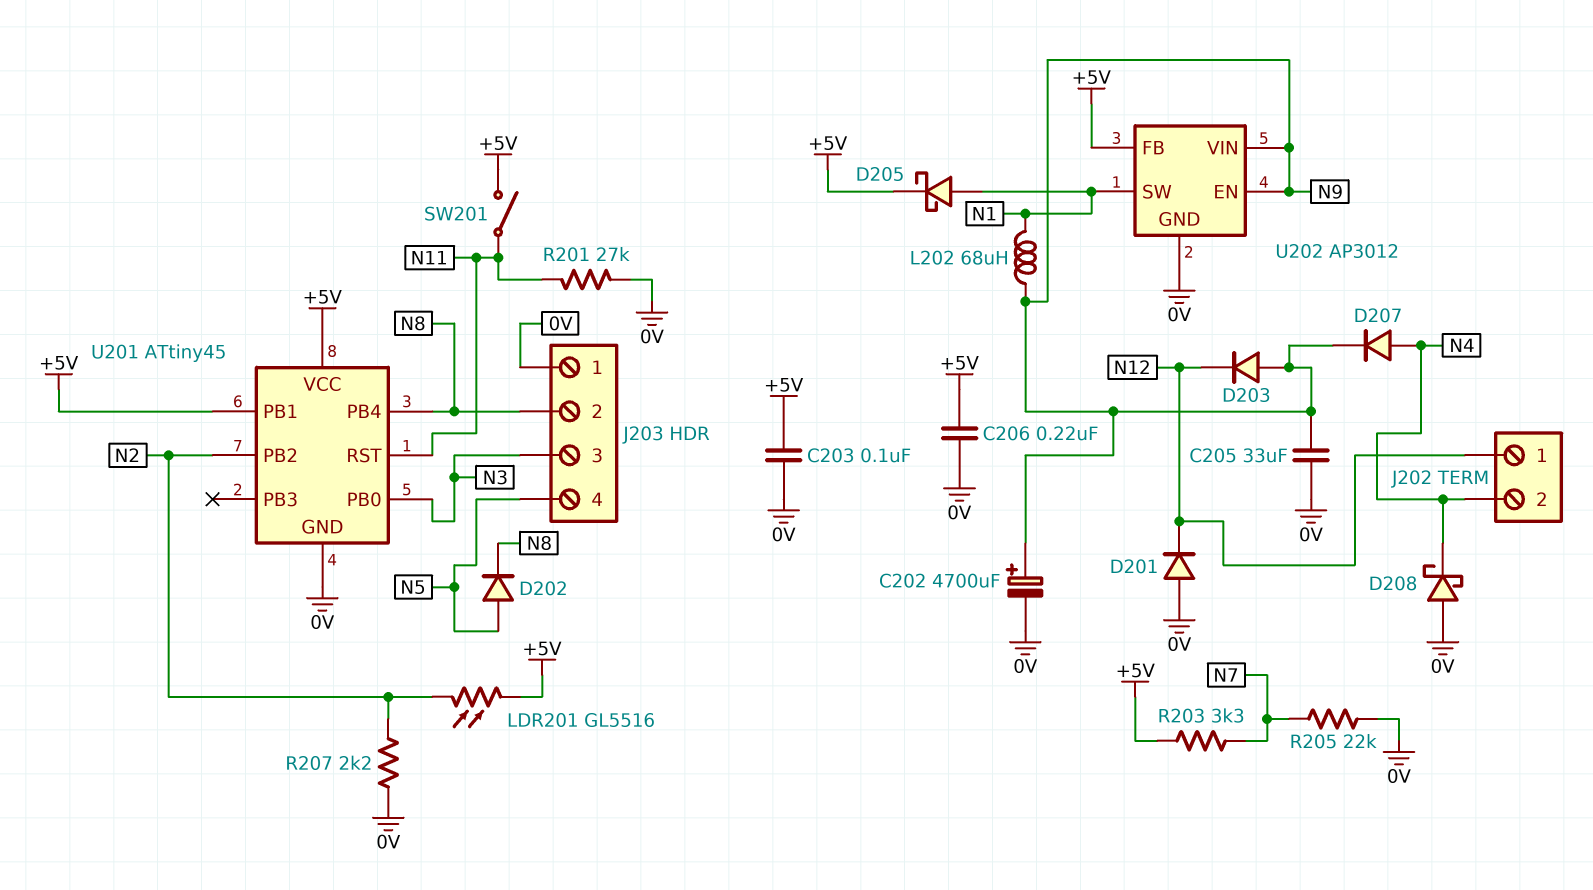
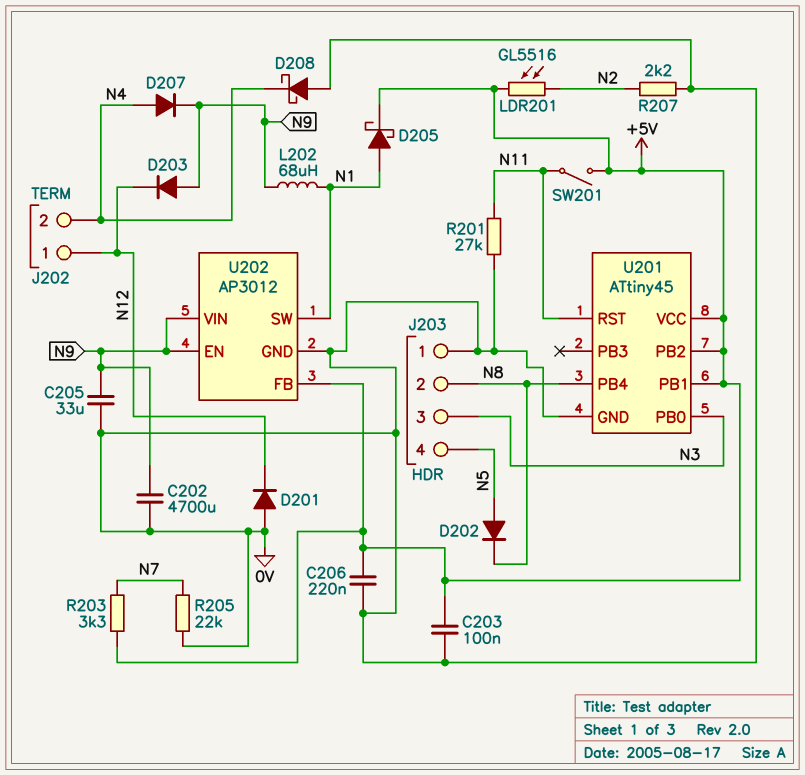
C202: 4700uF (plus N9, minus 0V) -> 4700uF (0V, N9)
U201 pin PB2: N2 -> +5V

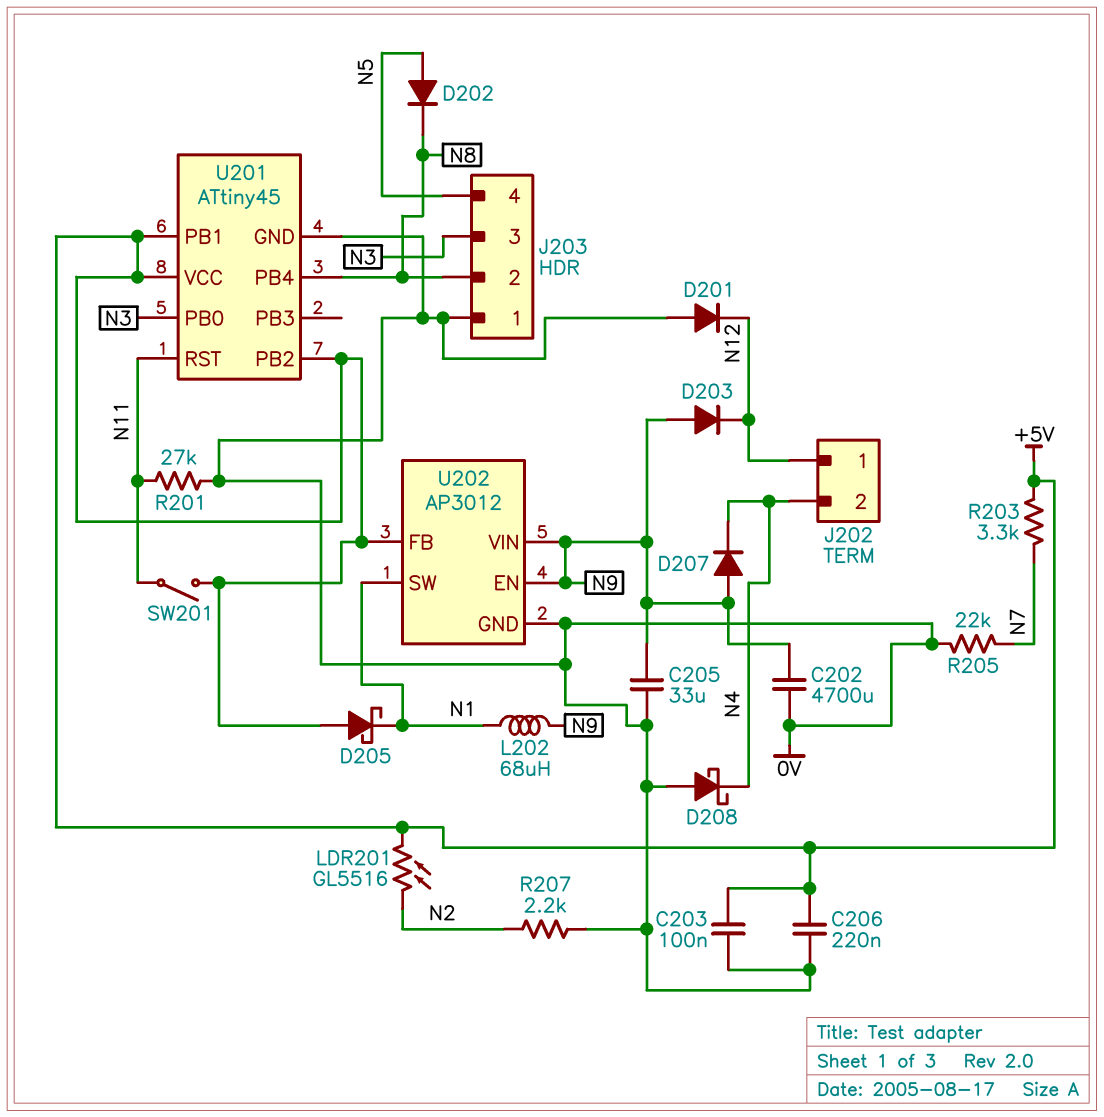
D205: schottky (A N1, K +5V) -> schottky (A +5V, K N1)
D207: diode (A N4, K N9) -> diode (A N9, K N4)

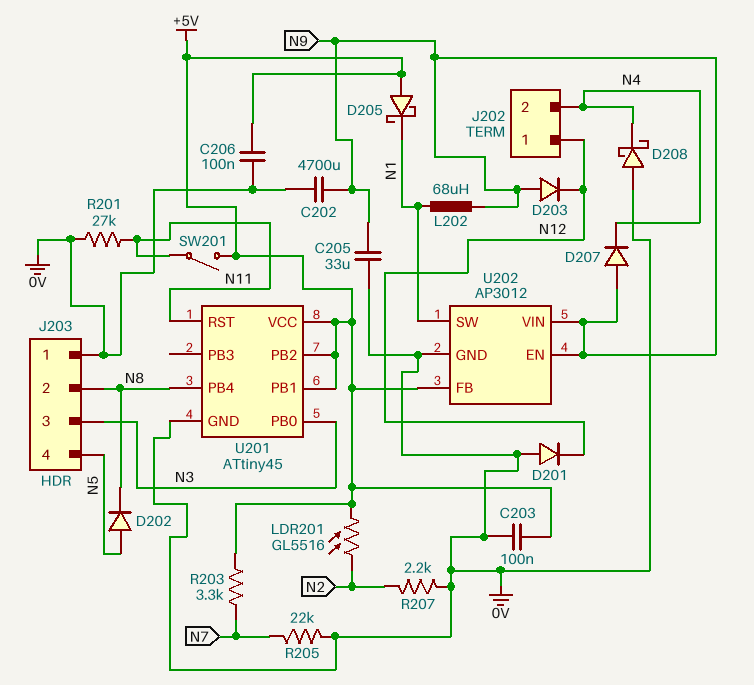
C206: 220nF (+5V, 0V) -> 100nF (+5V, 0V)

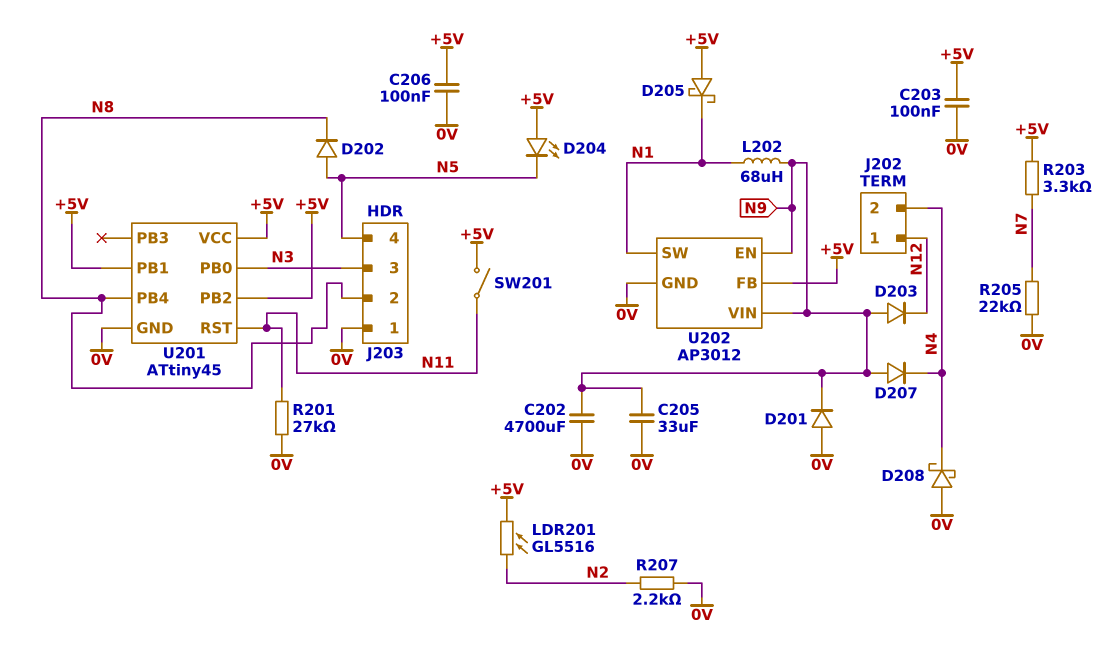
D201: diode (A 0V, K N12) -> diode (A 0V, K N9)
D204: none -> LED (A +5V, K N5)

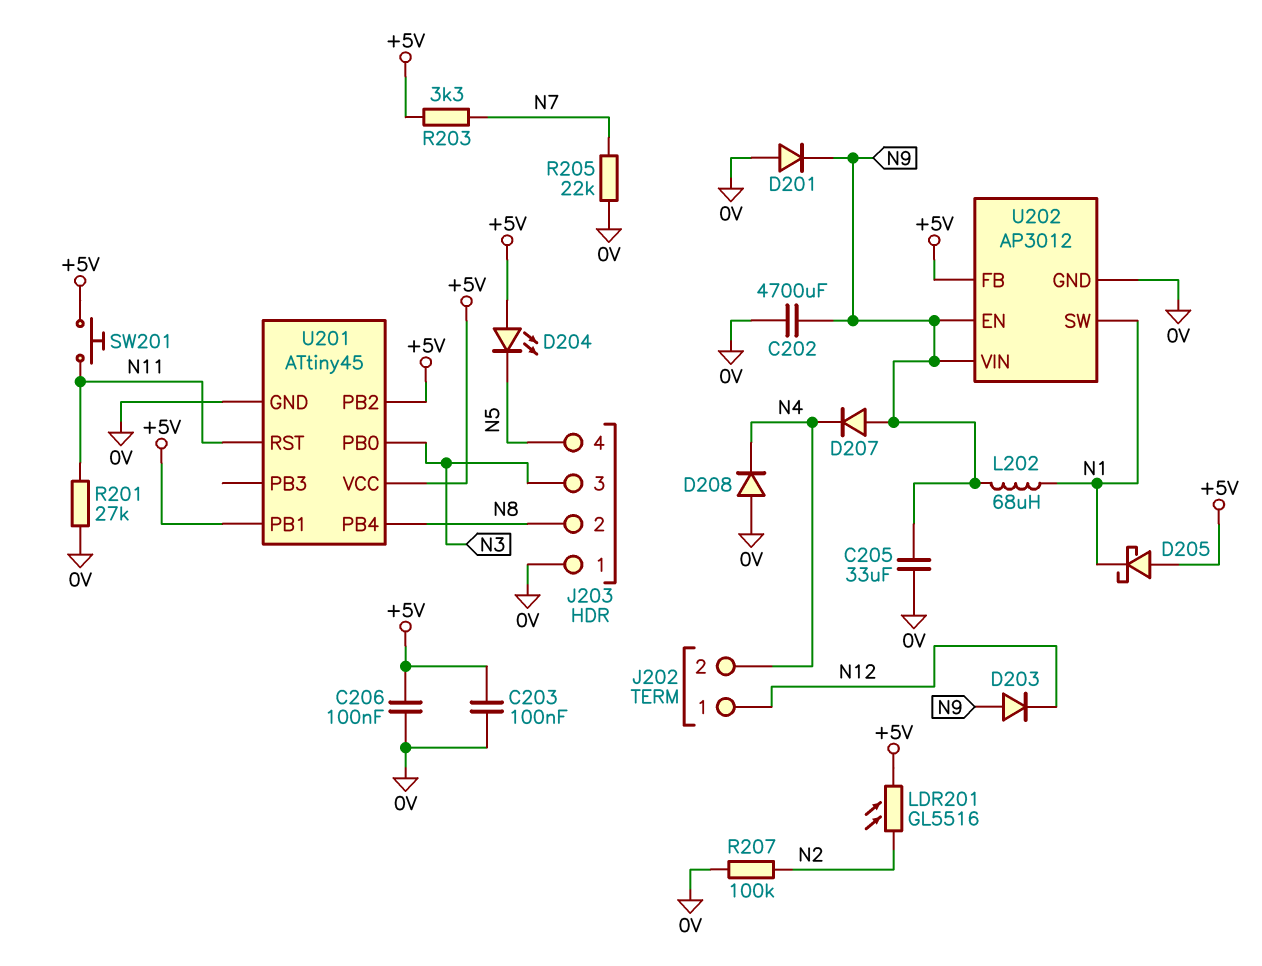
D202: diode (A N5, K N8) -> none
D208: schottky (A 0V, K N4) -> diode (A 0V, K N4)
R207: 2.2k (0V, N2) -> 100k (0V, N2)
SW201: switch (+5V, N11) -> button (+5V, N11)

